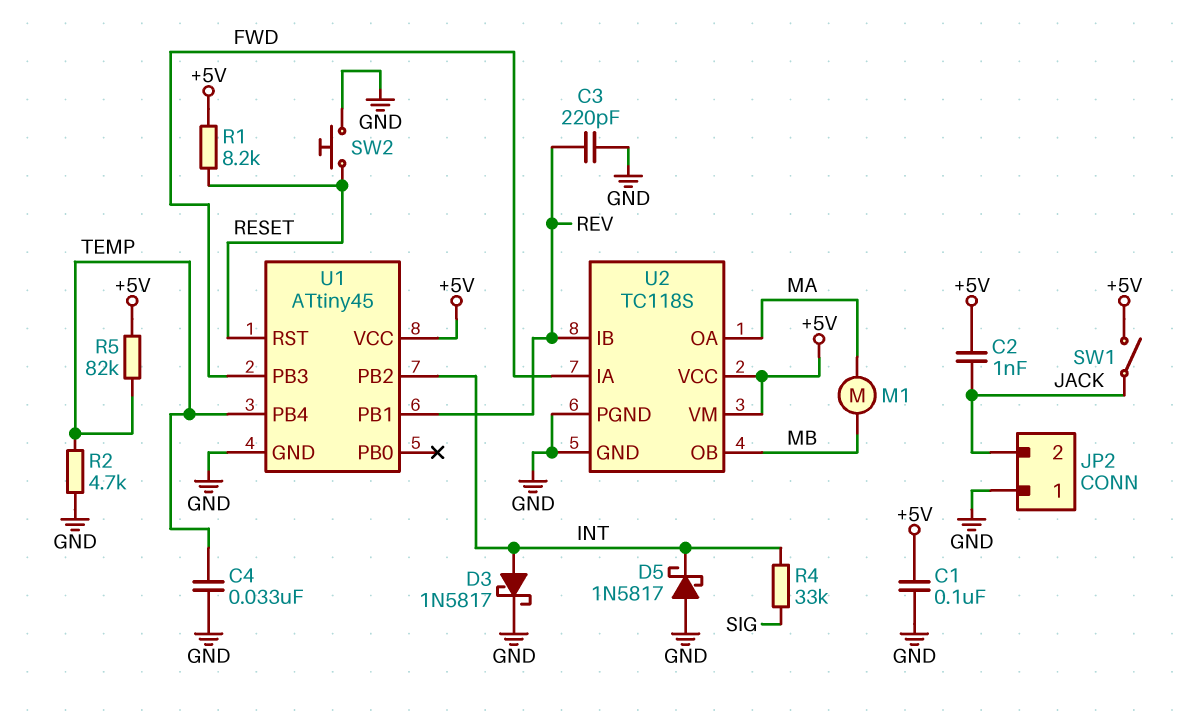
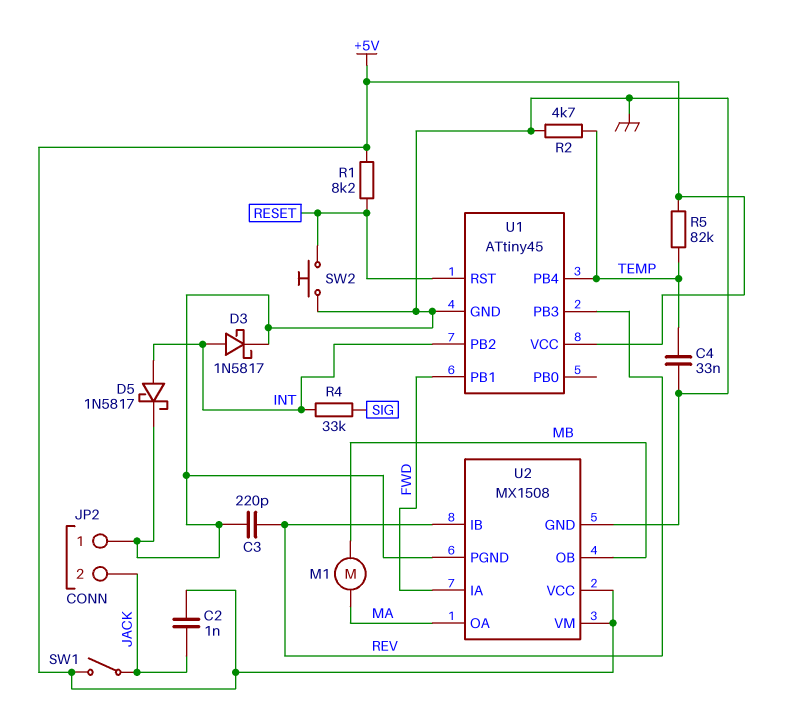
C1: 100nF (+5V, GND) -> none
D5: schottky 1N5817 (A GND, K INT) -> schottky 1N5817 (A INT, K GND)
U1 pin PB1: REV -> FWD
U1 pin PB3: FWD -> REV
U2: TC118S -> MX1508

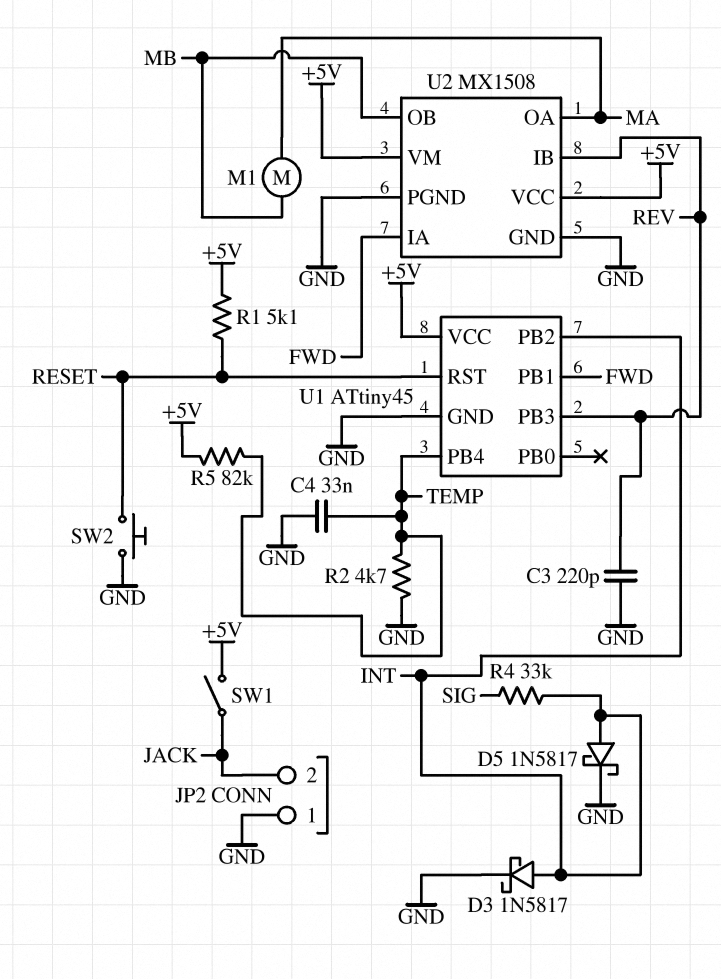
C2: 1nF (+5V, JACK) -> none
R1: 8.2k (+5V, RESET) -> 5.1k (+5V, RESET)

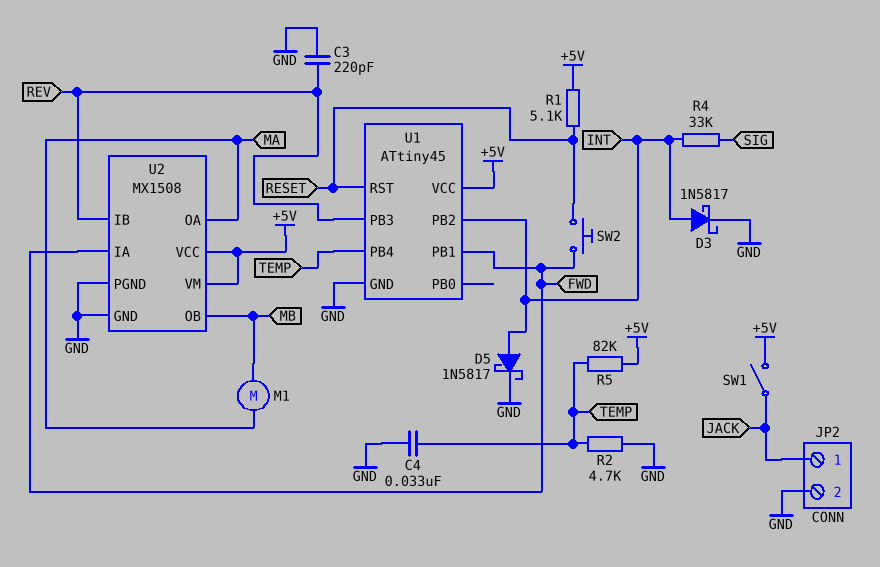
JP2 pin 1: GND -> JACK
JP2 pin 2: JACK -> GND
SW2: button (GND, RESET) -> button (FWD, RESET)

